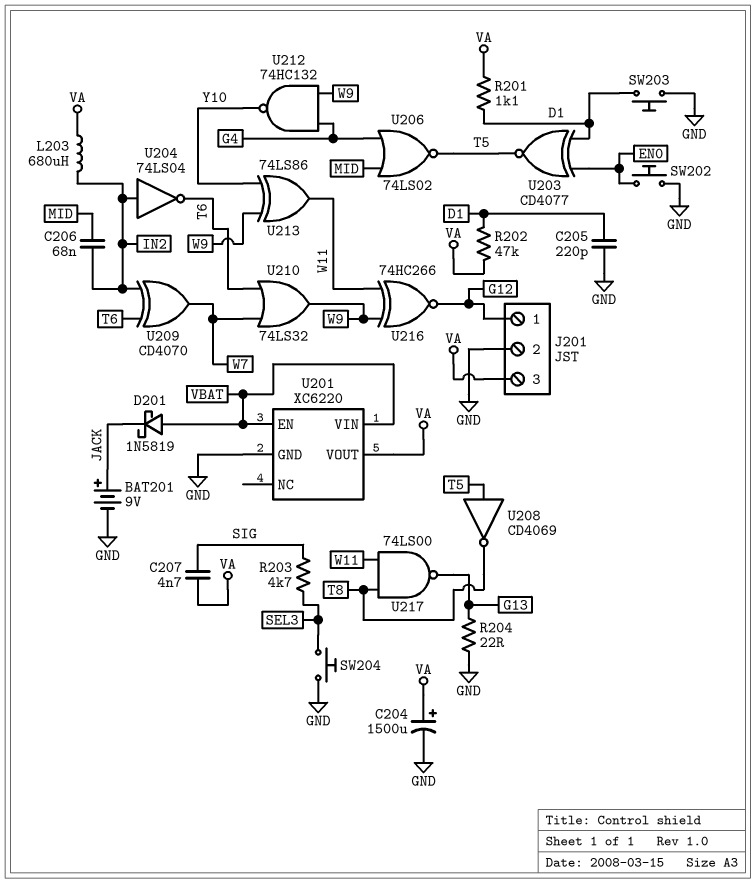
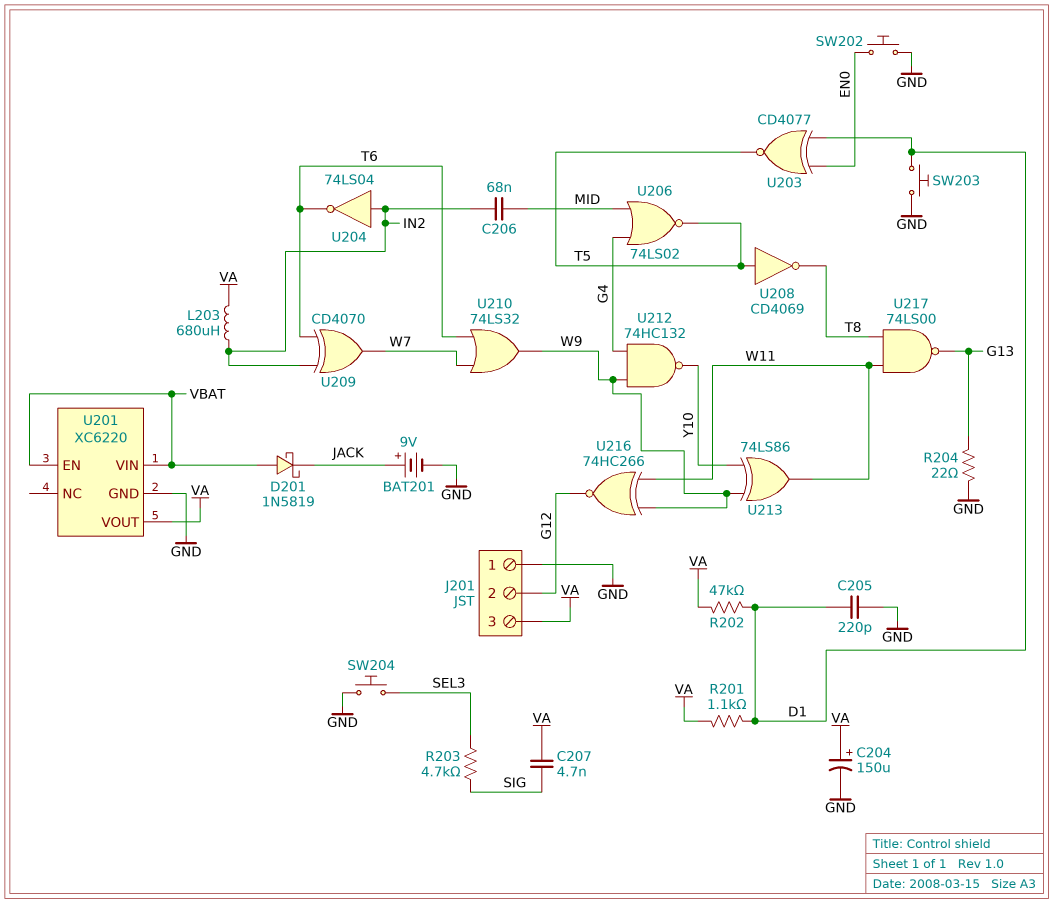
C204: 1500uF (plus VA, minus GND) -> 150uF (plus VA, minus GND)
J201 pin 1: G12 -> GND
J201 pin 2: GND -> G12

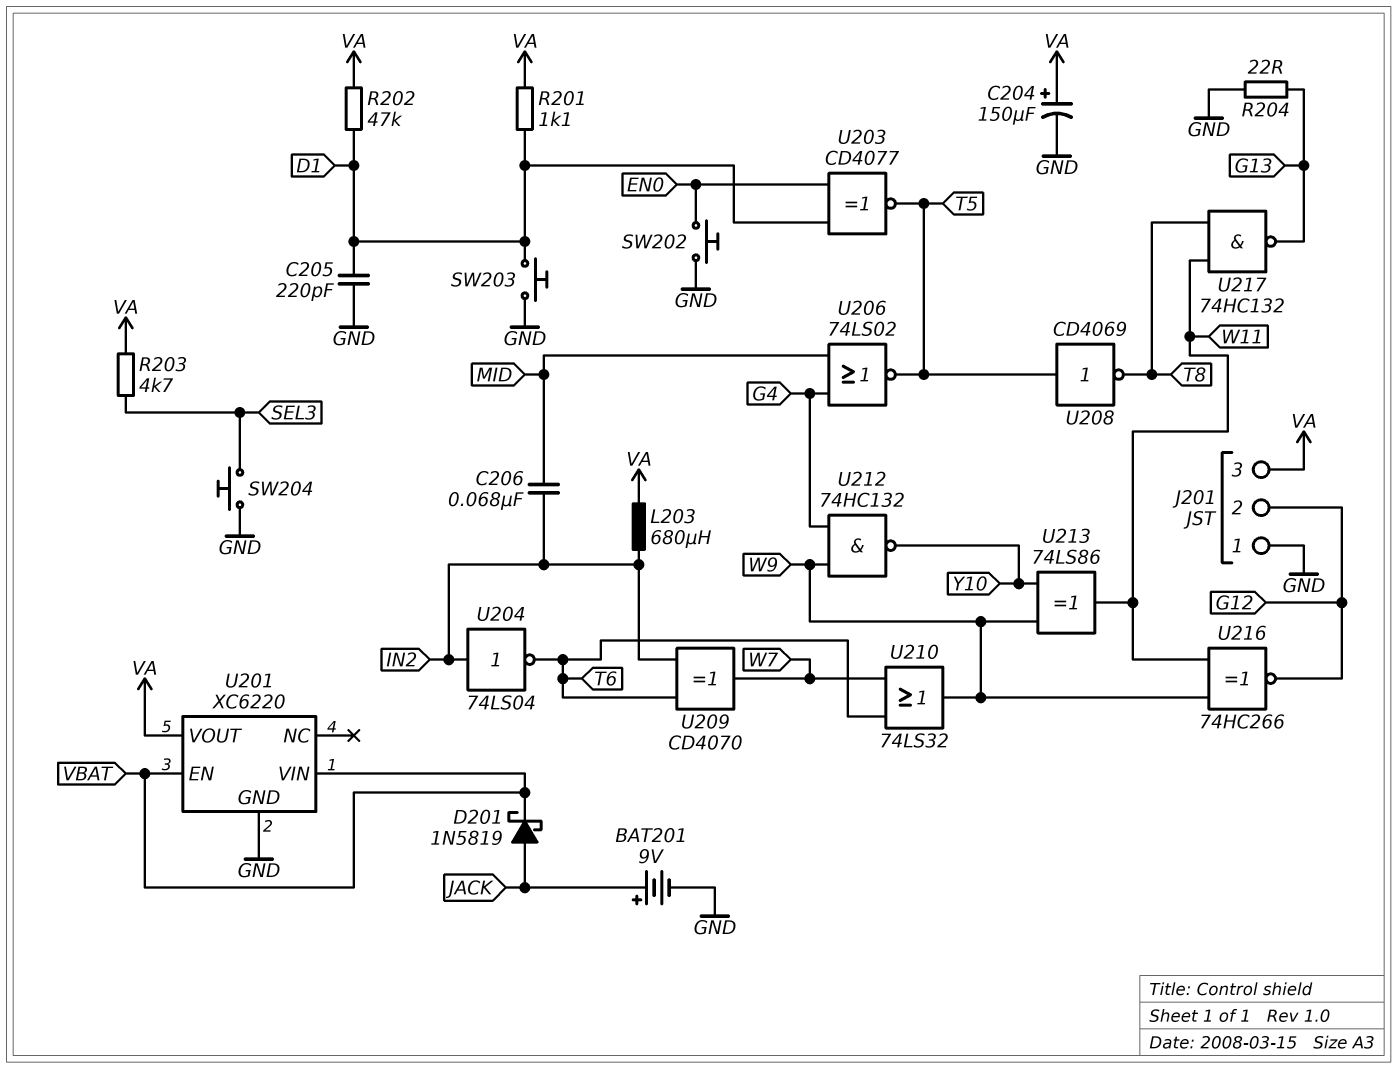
C207: 4.7nF (SIG, VA) -> none
D201: schottky 1N5819 (A VBAT, K JACK) -> schottky 1N5819 (A JACK, K VBAT)
R203: 4.7k (SEL3, SIG) -> 4.7k (SEL3, VA)
U217: NAND 74LS00 (in T8, in W11, out G13) -> NAND 74HC132 (in T8, in W11, out G13)

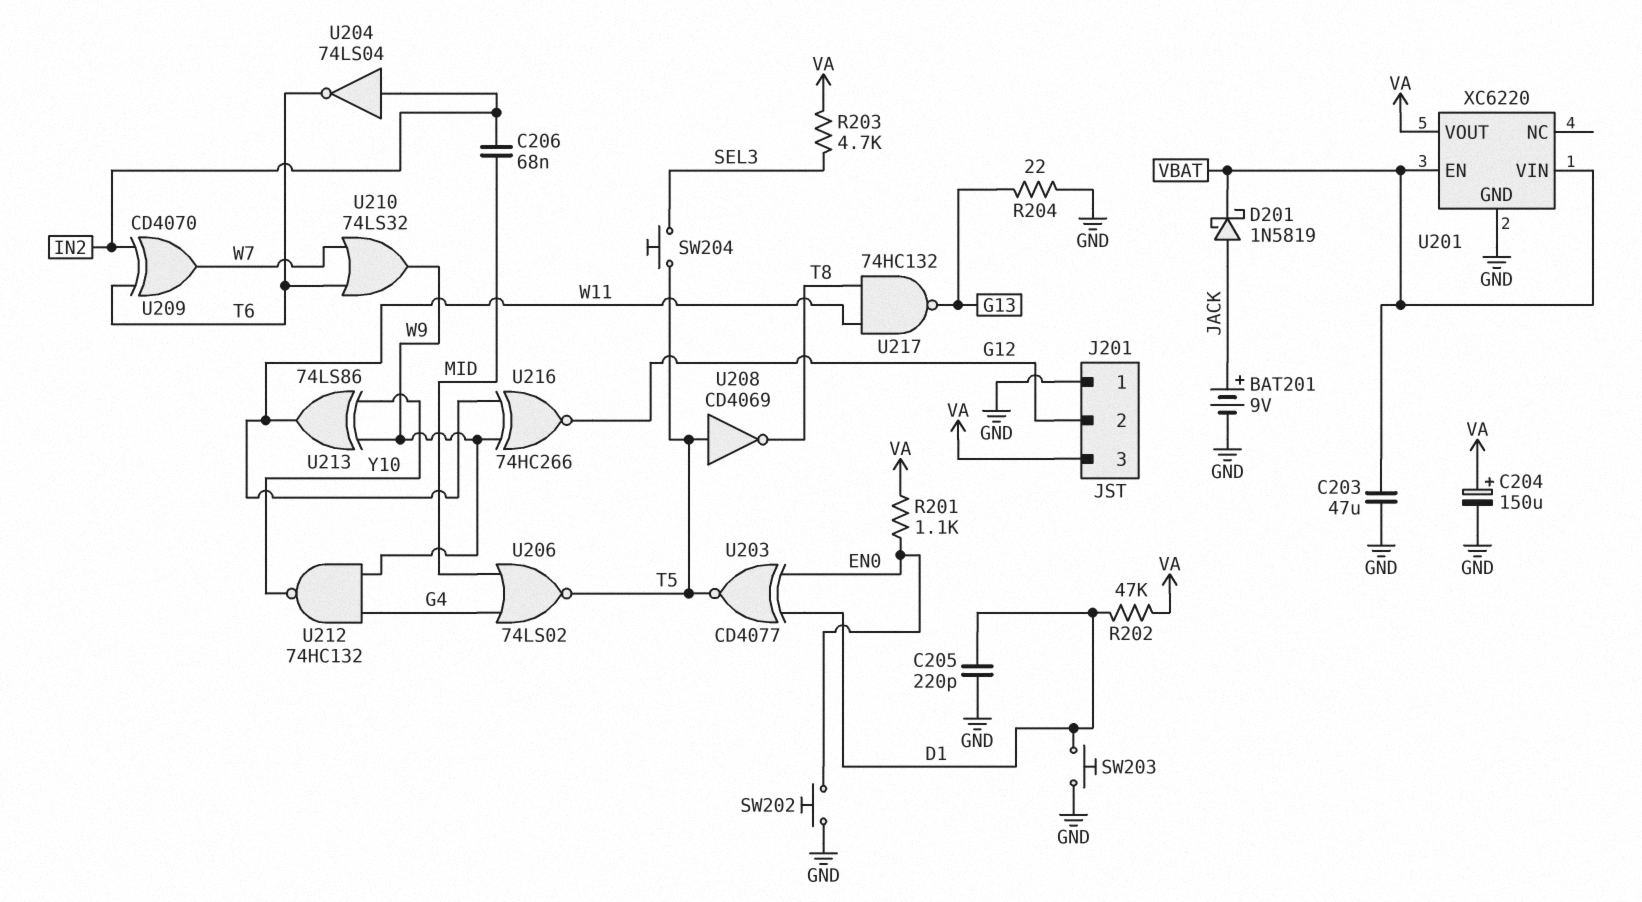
C203: none -> 47uF (GND, VBAT)
L203: 680uH (IN2, VA) -> none
R201: 1.1k (D1, VA) -> 1.1k (EN0, VA)
SW204: button (GND, SEL3) -> button (SEL3, T5)

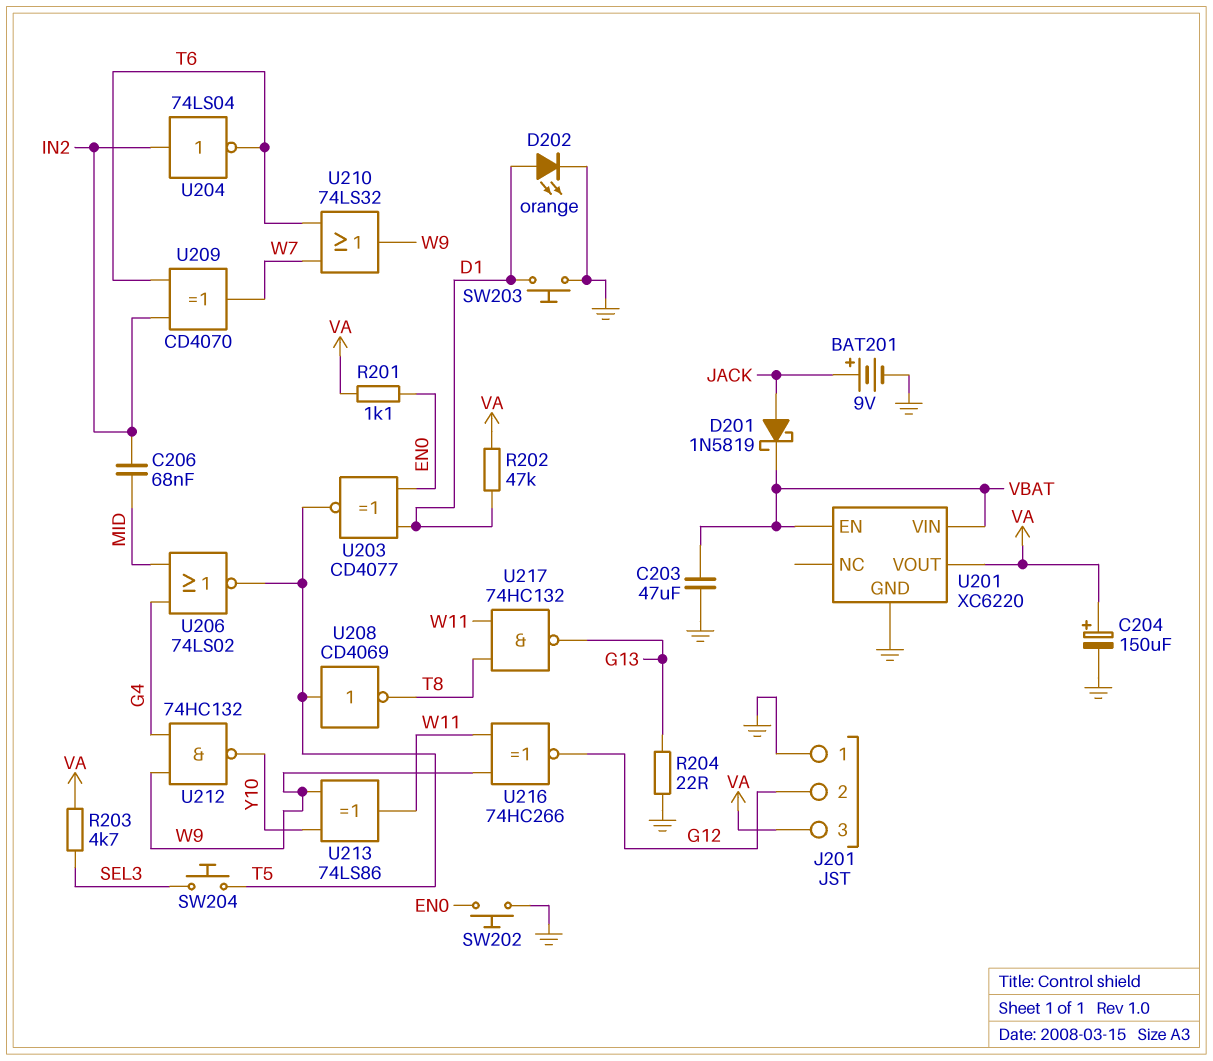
C205: 220pF (D1, GND) -> none
D202: none -> LED orange (A D1, K GND)

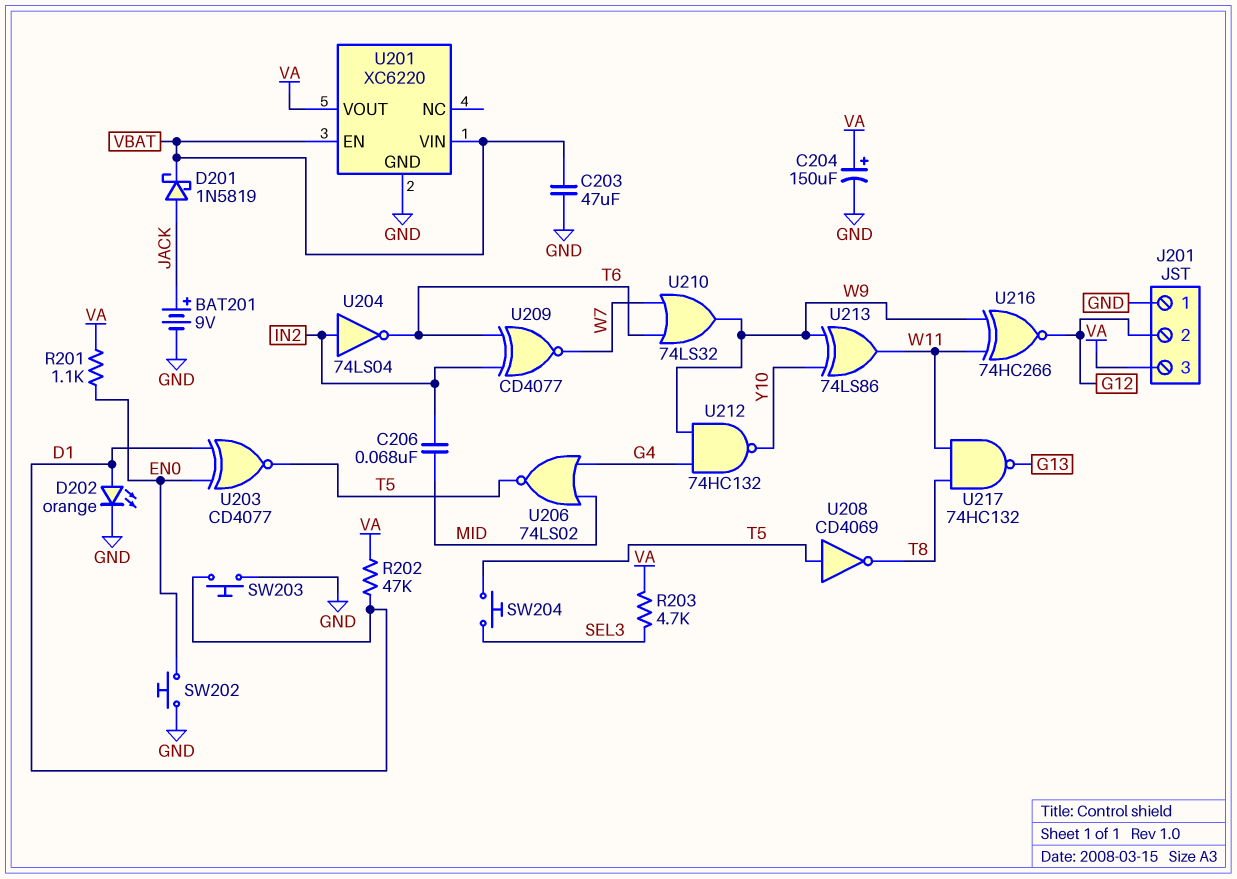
R204: 22 (G13, GND) -> none
U209: XOR CD4070 (in IN2, in T6, out W7) -> XNOR CD4077 (in IN2, in T6, out W7)

